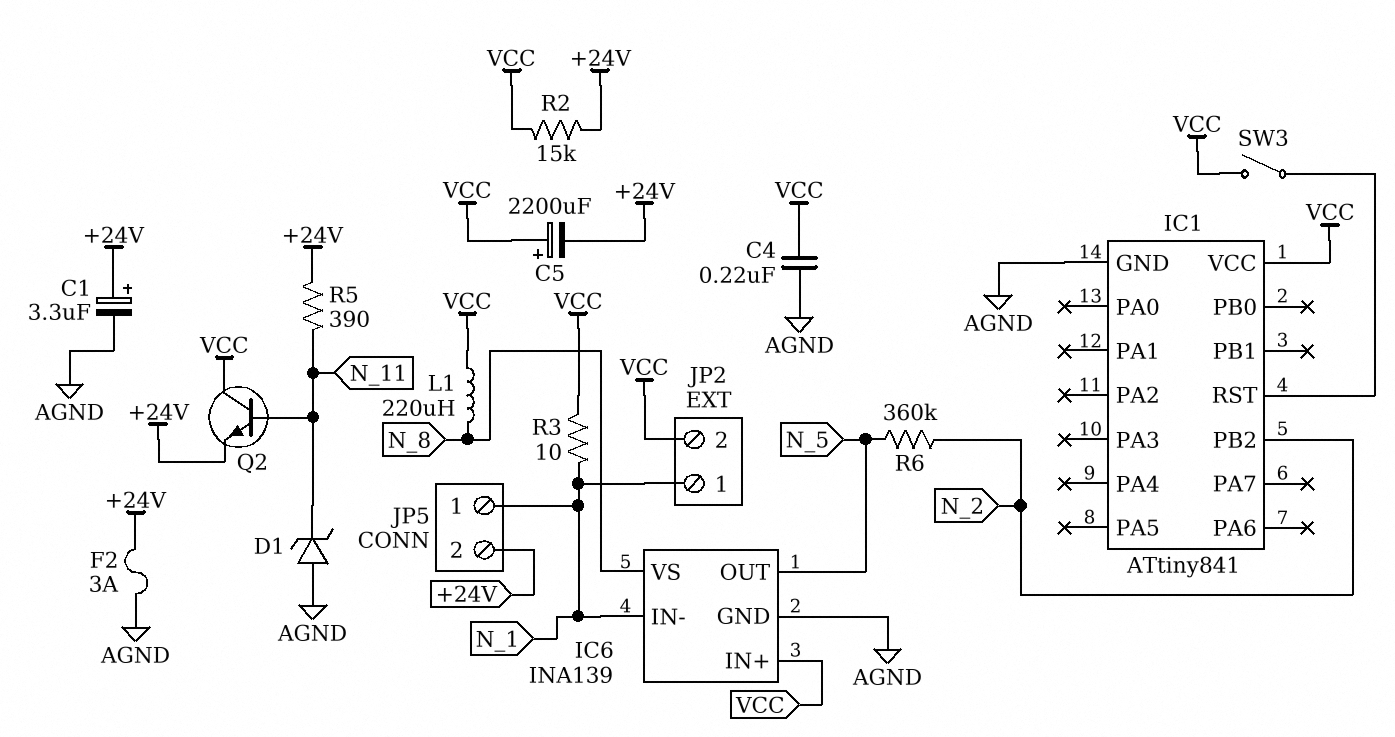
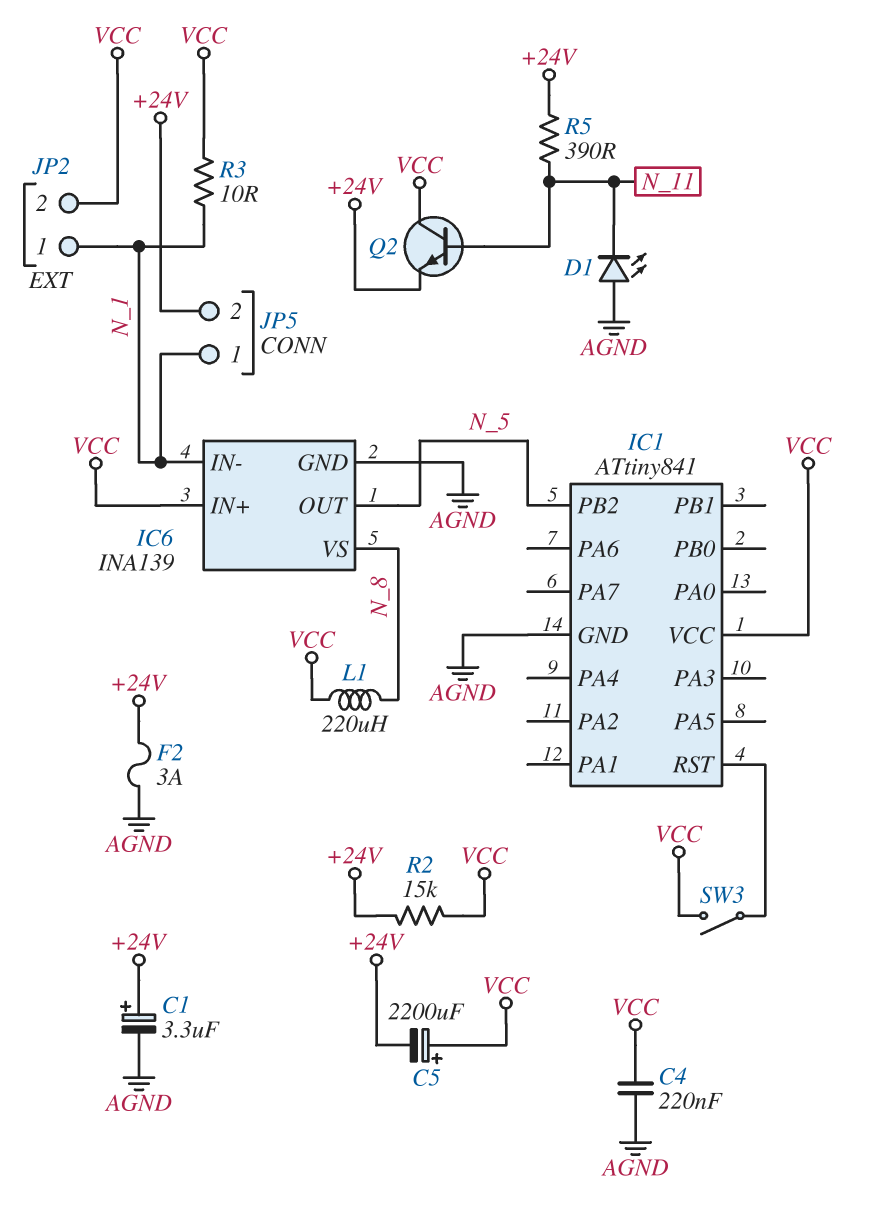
D1: zener (A AGND, K N_11) -> LED (A AGND, K N_11)
IC1 pin PB2: N_2 -> N_5
R6: 360k (N_2, N_5) -> none

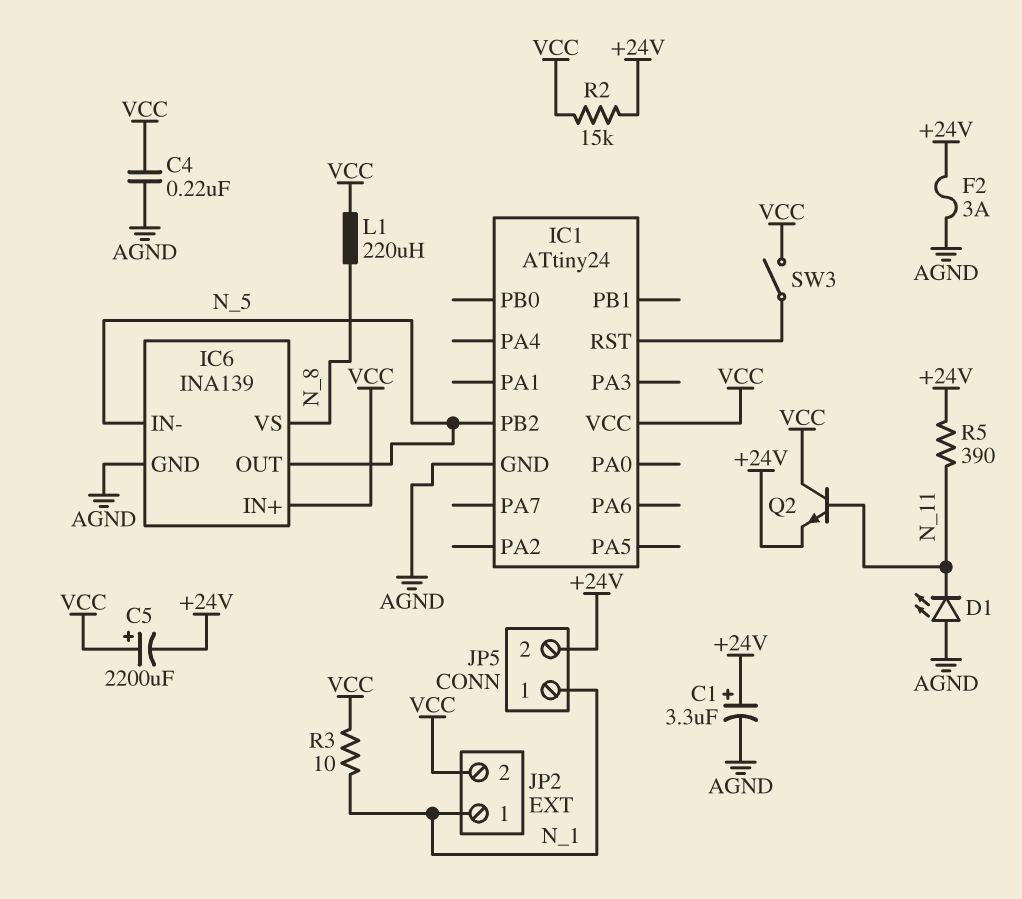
IC1: ATtiny841 -> ATtiny24
IC6 pin IN-: N_1 -> N_5

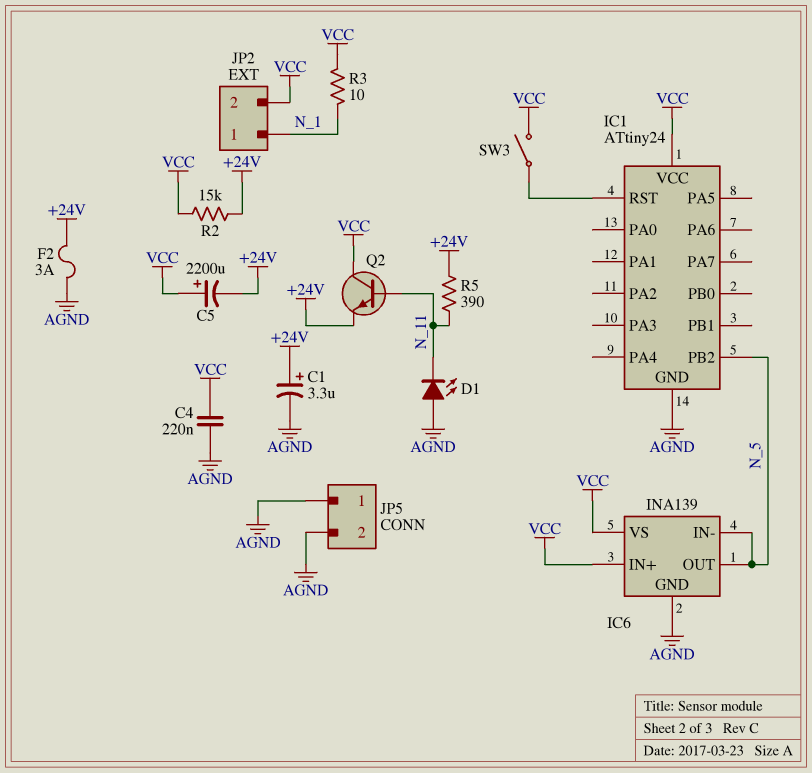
IC6 pin VS: N_8 -> VCC
JP5 pin 1: N_1 -> AGND
JP5 pin 2: +24V -> AGND
L1: 220uH (N_8, VCC) -> none

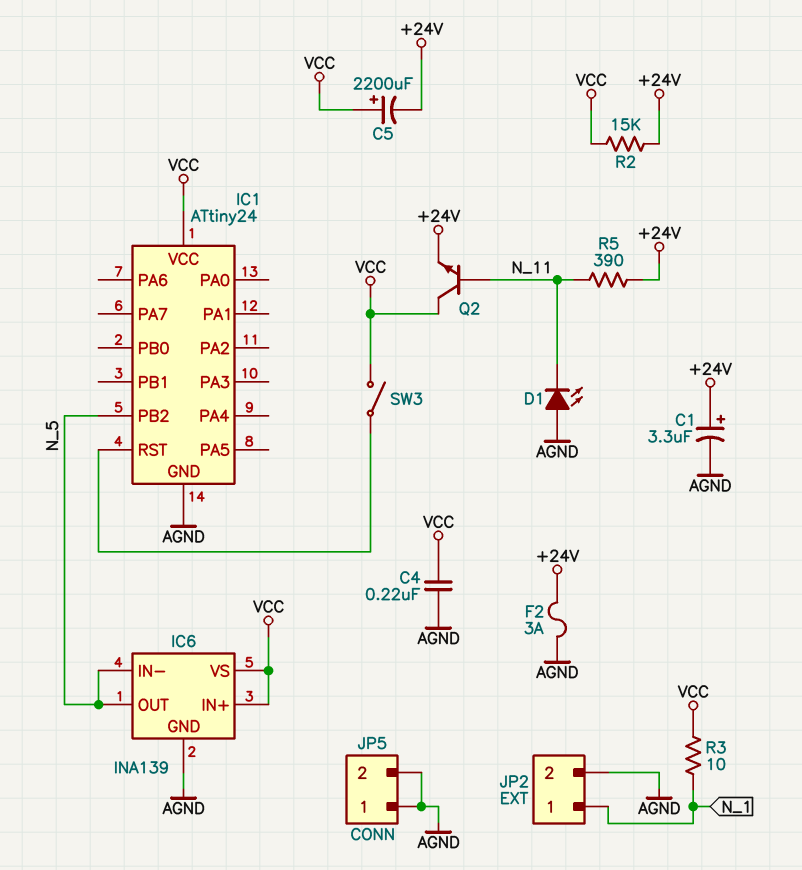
JP2 pin 2: VCC -> AGND

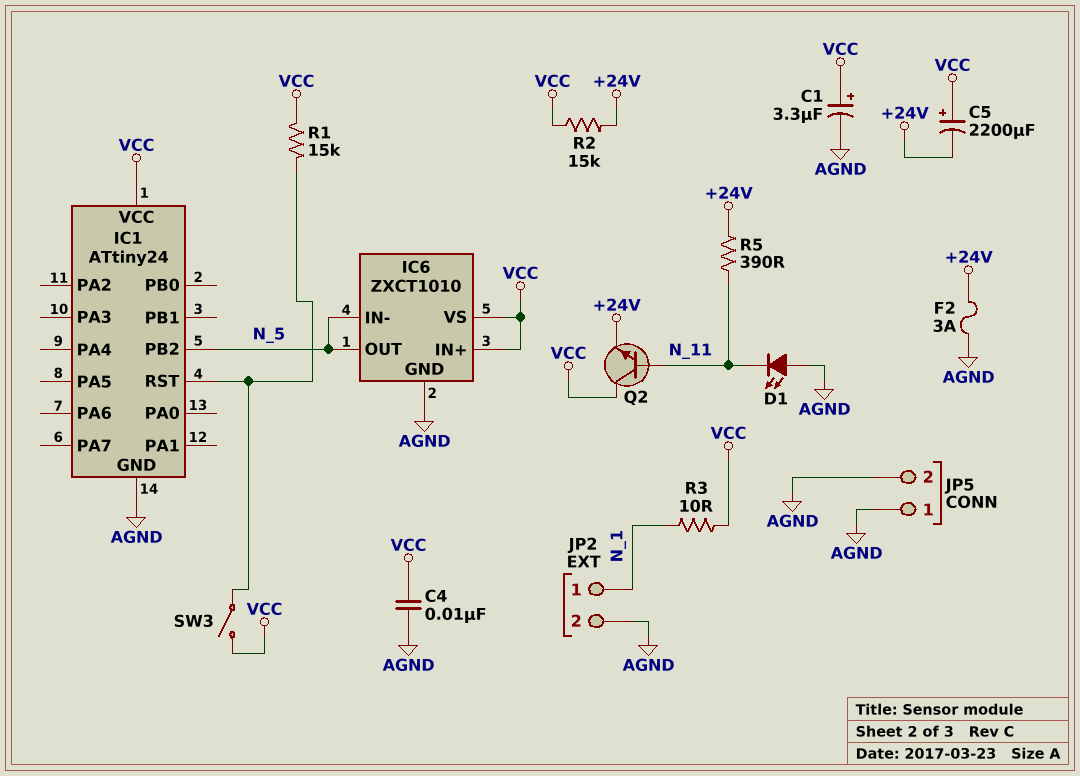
C1: 3.3uF (plus +24V, minus AGND) -> 3.3uF (plus VCC, minus AGND)
C4: 220nF (AGND, VCC) -> 10nF (AGND, VCC)
IC6: INA139 -> ZXCT1010
R1: none -> 15k (IC1/RST, VCC)

